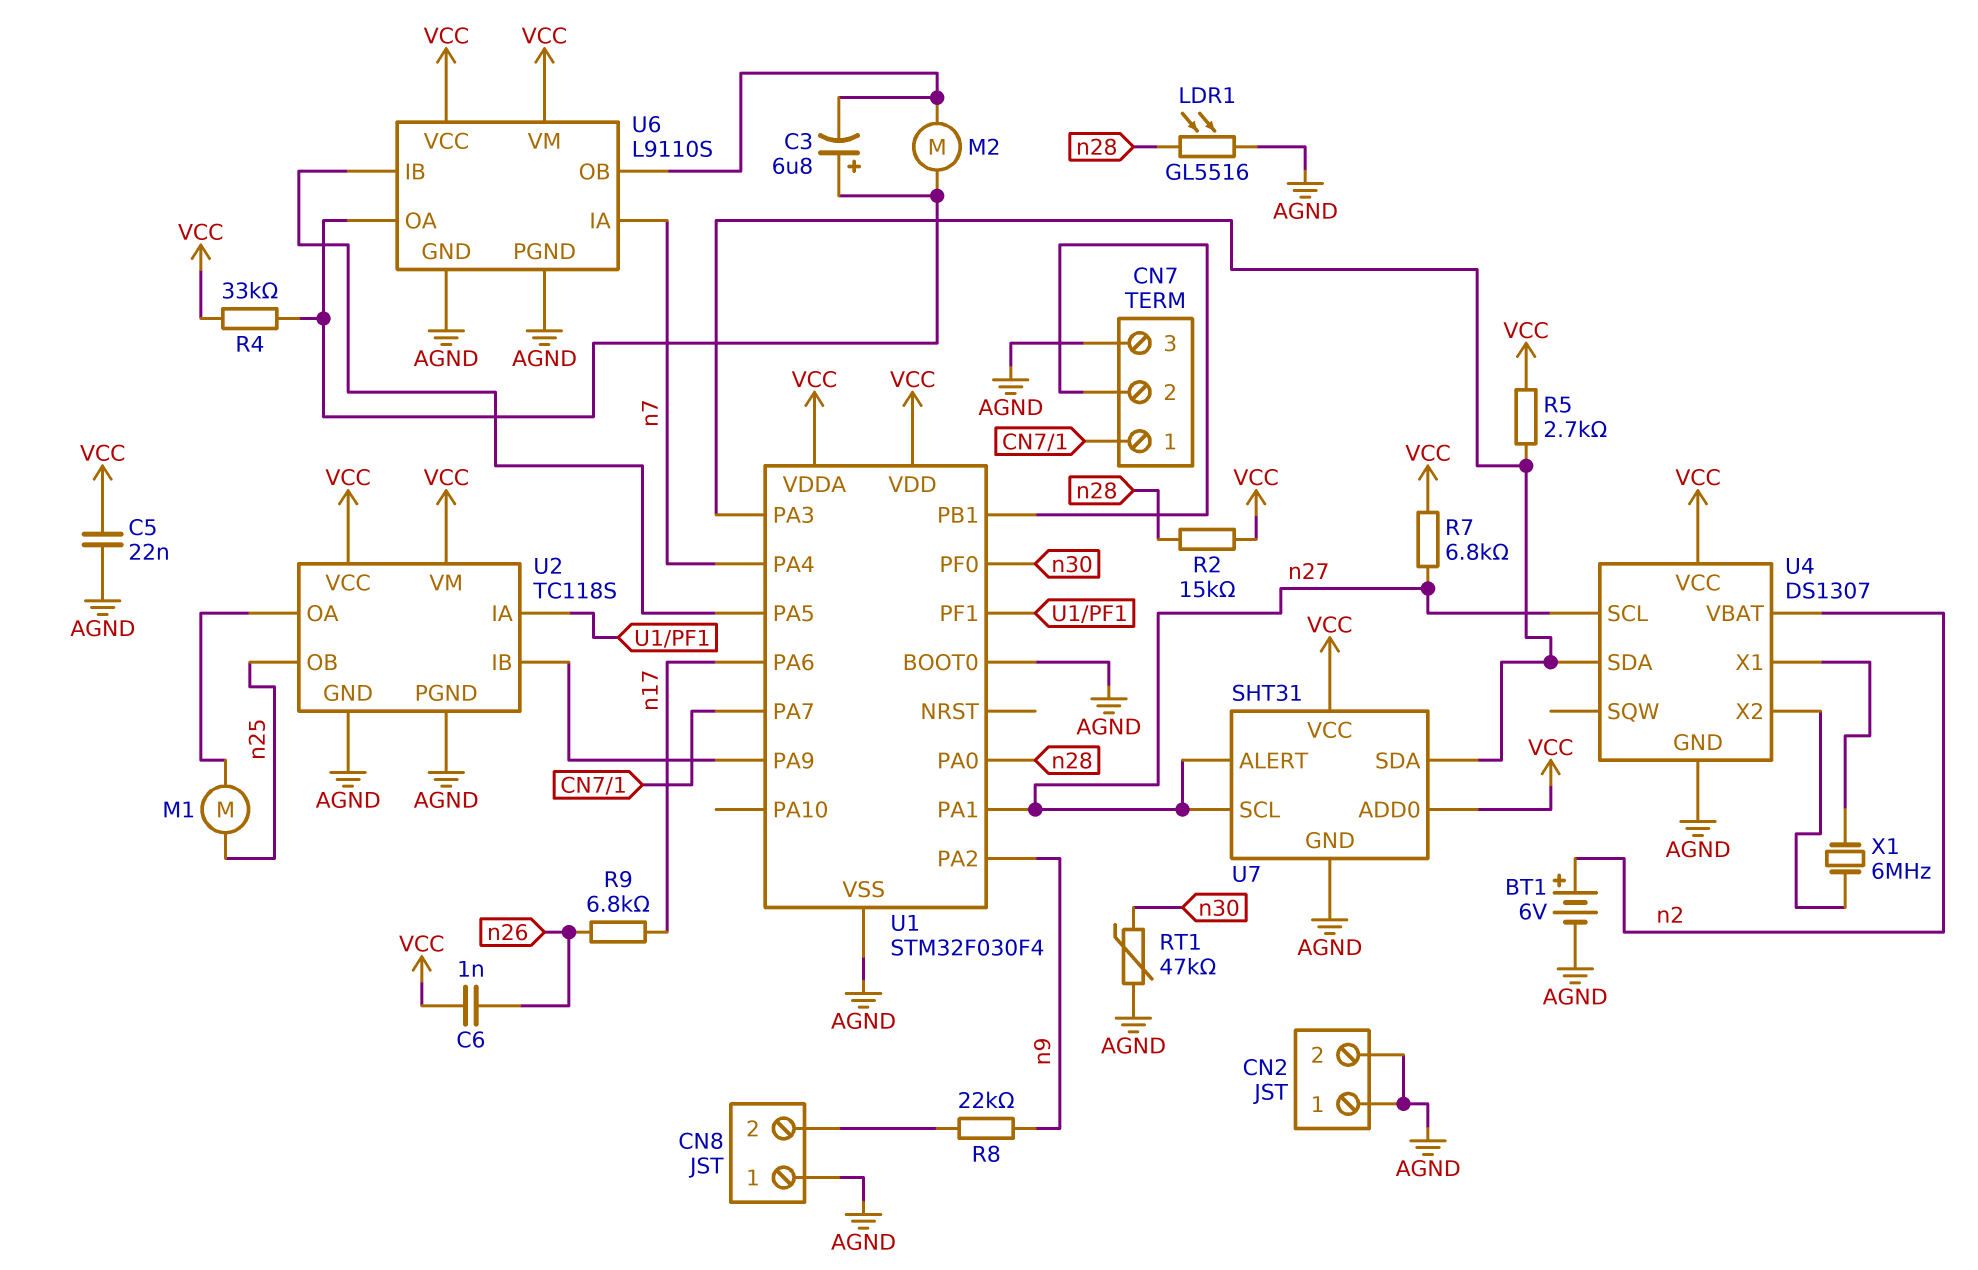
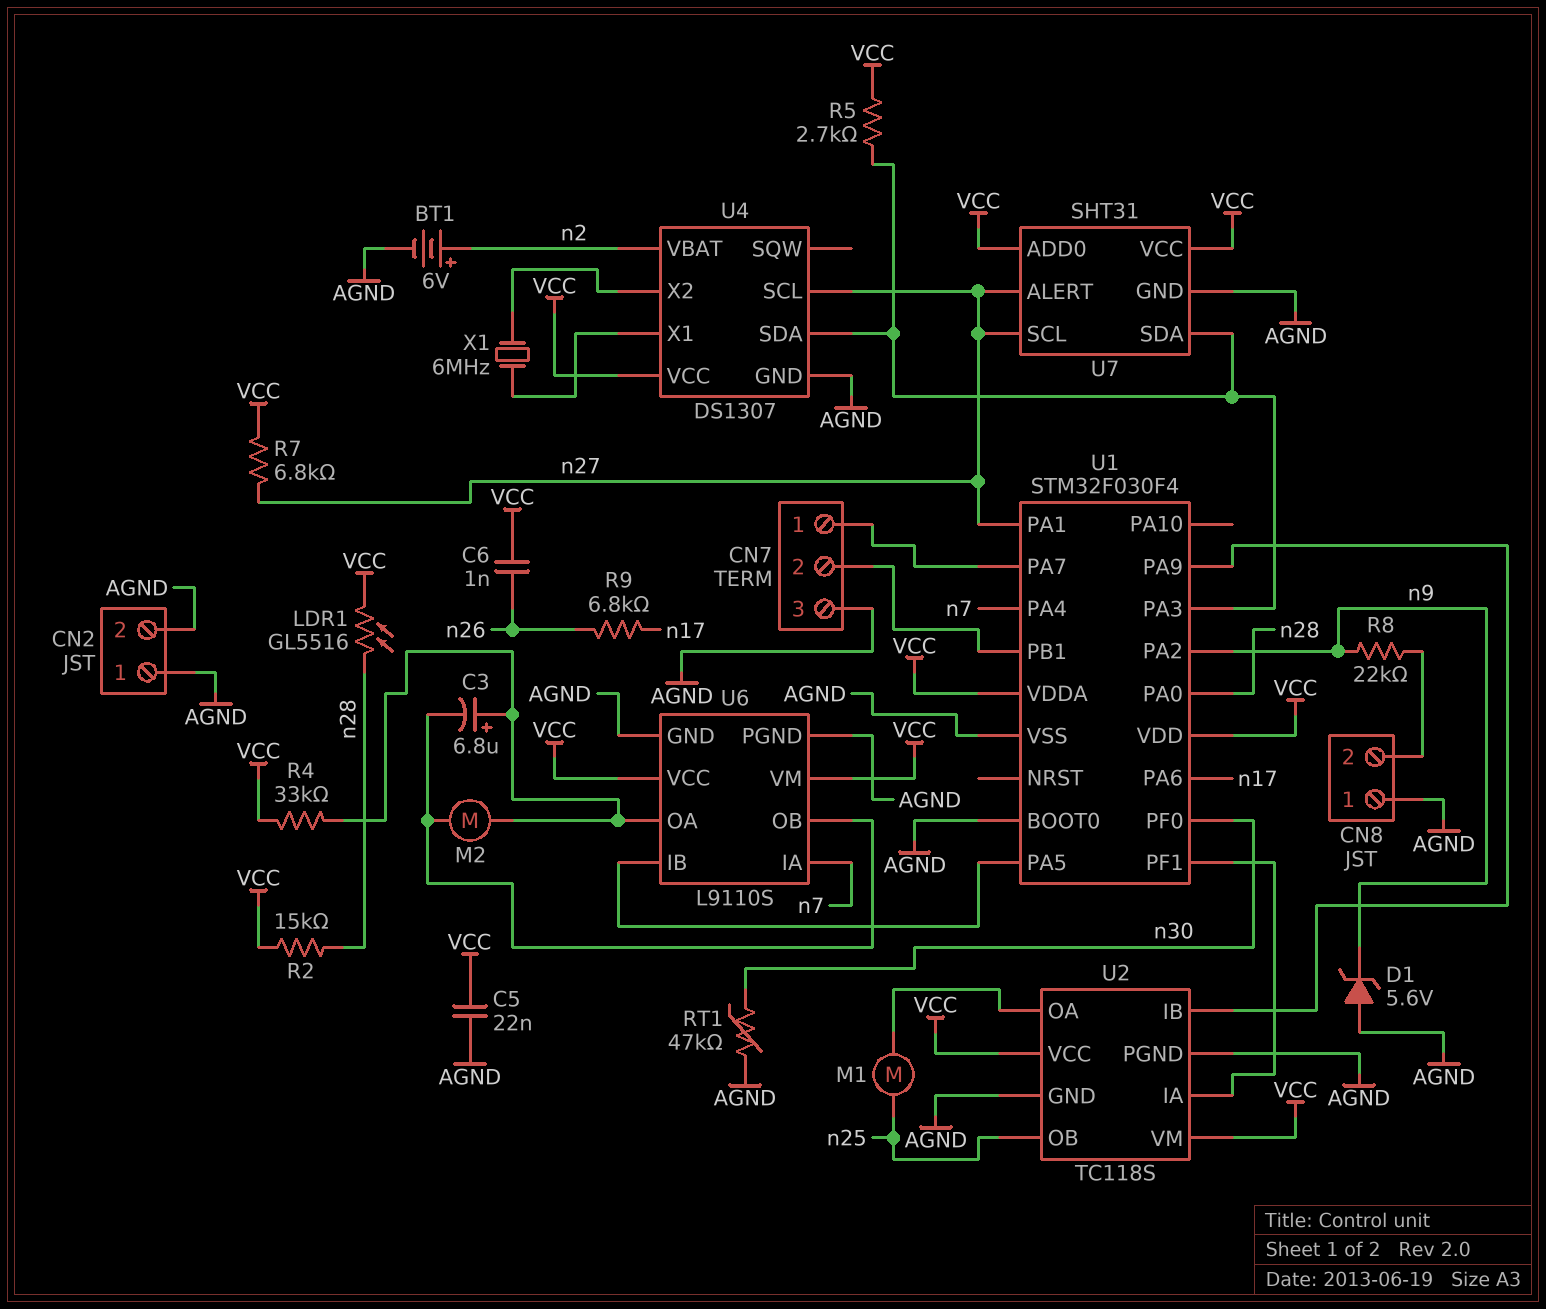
D1: none -> zener 5.6V (A AGND, K n9)
LDR1: GL5516 (AGND, n28) -> GL5516 (VCC, n28)

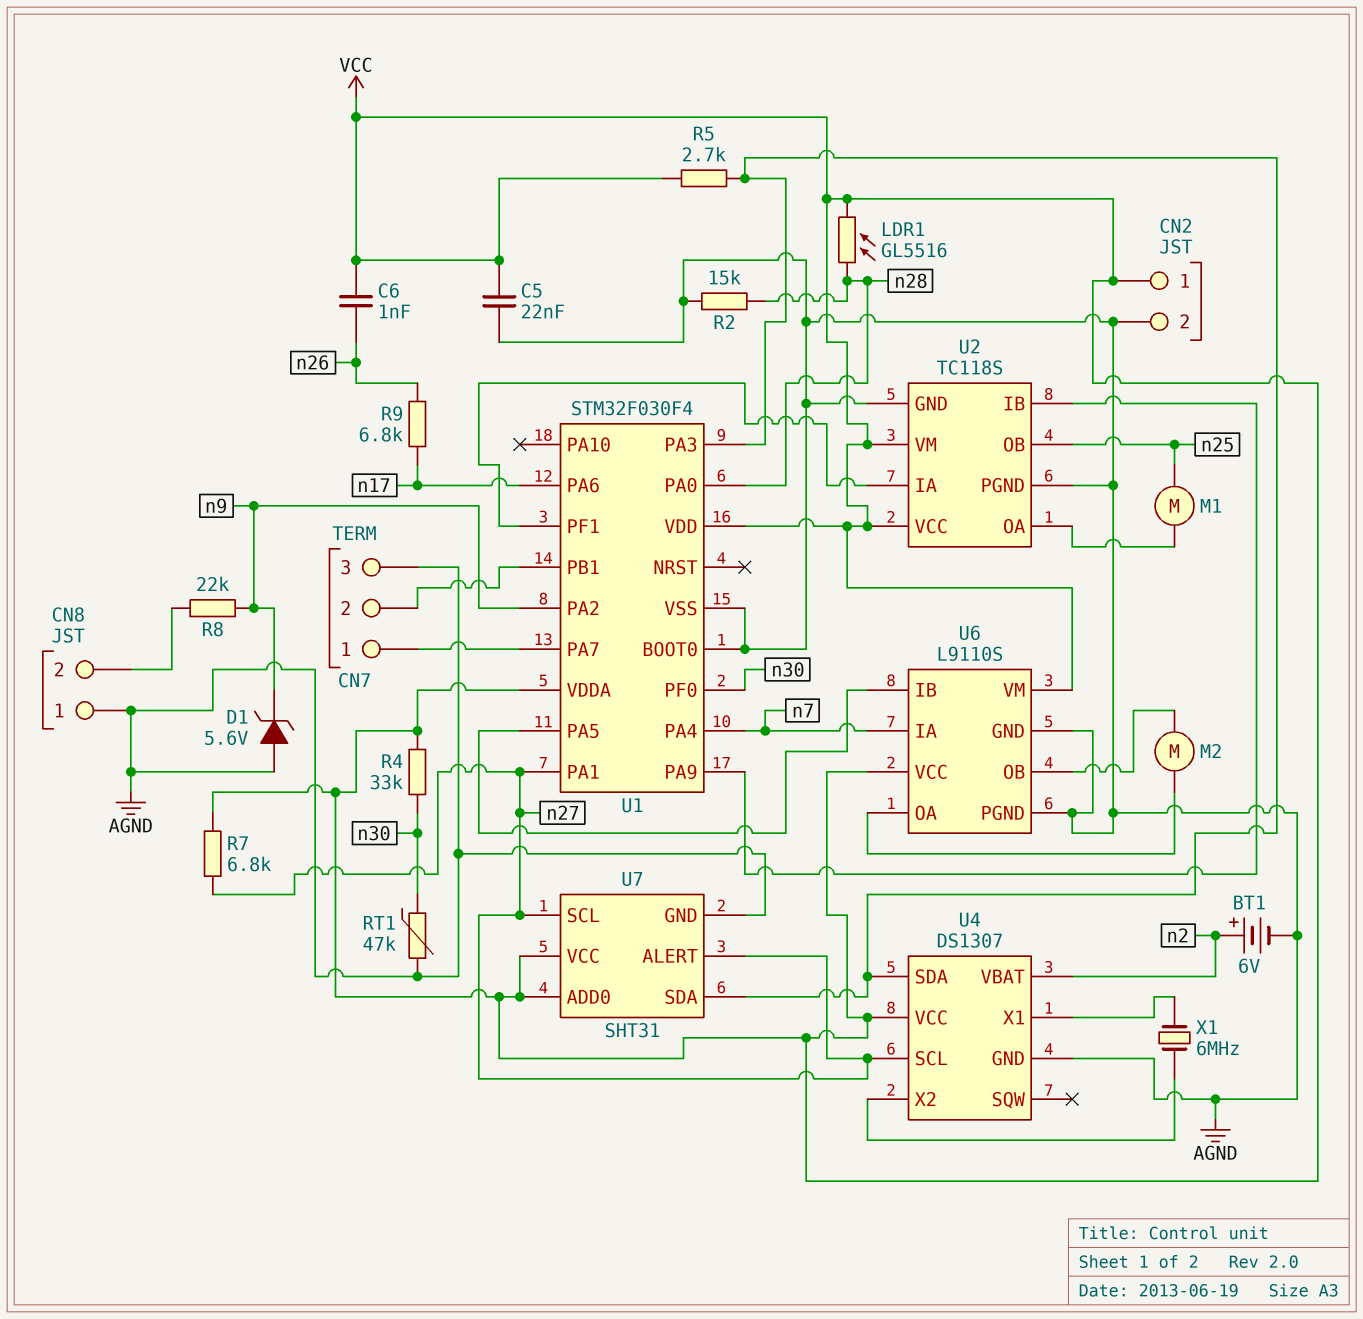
C3: 6.8uF (plus U6/OA, minus U6/OB) -> none
CN2 pin 1: AGND -> VCC
R2: 15k (VCC, n28) -> 15k (AGND, n28)
R4: 33k (U6/OA, VCC) -> 33k (VCC, n30)

